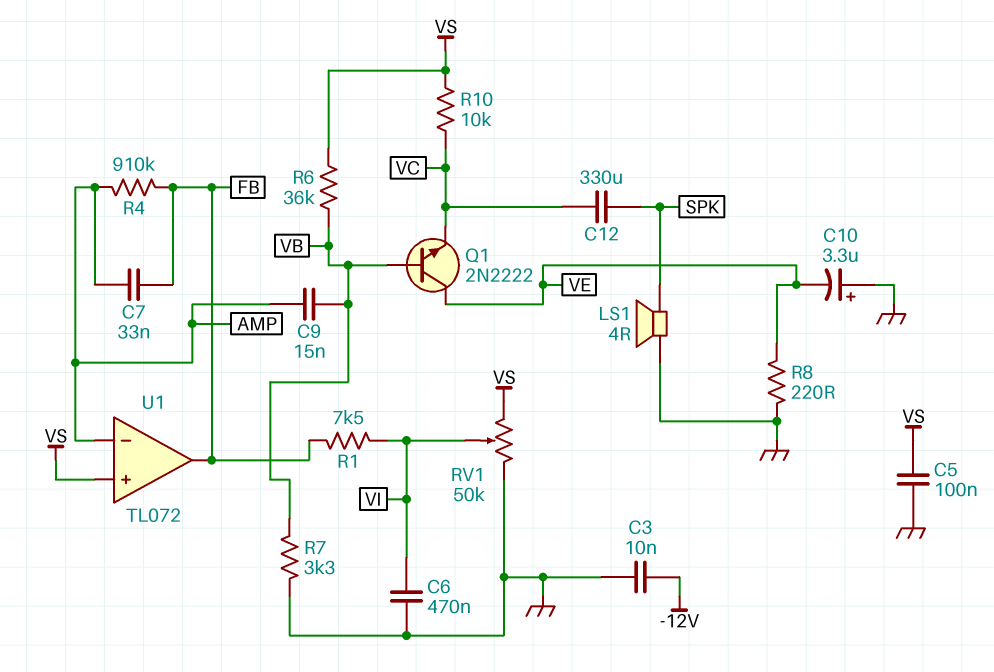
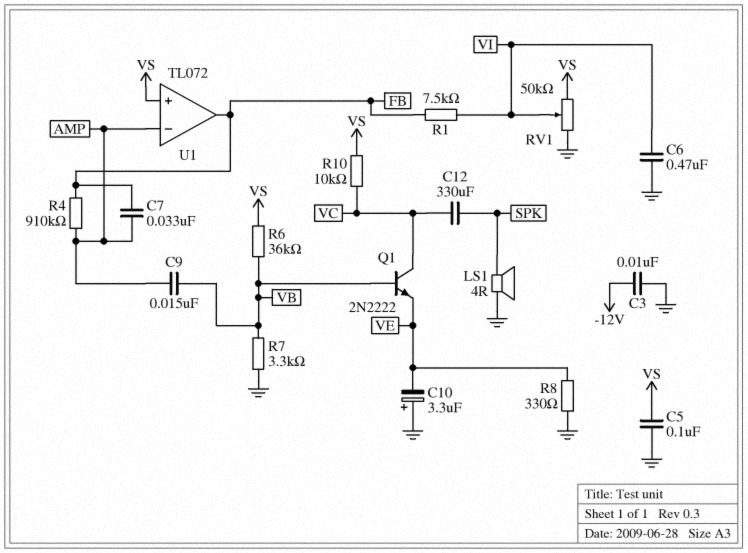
Q1: NPN 2N2222 (B VB, C VE, E VC) -> NPN 2N2222 (B VB, C VC, E VE)
R8: 220 (GND, VE) -> 330 (GND, VE)

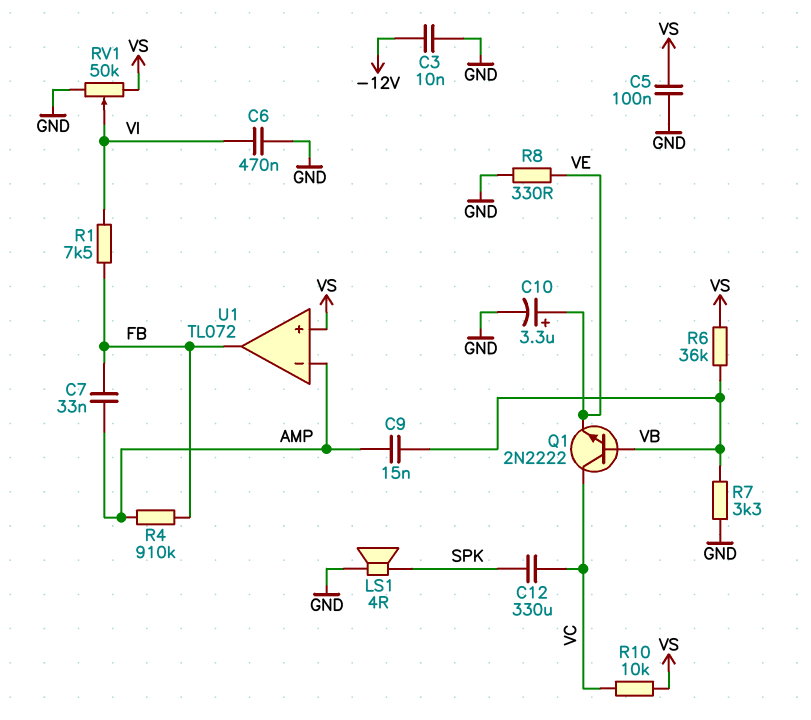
C10: 3.3uF (plus GND, minus VE) -> 3.3uF (plus VE, minus GND)

